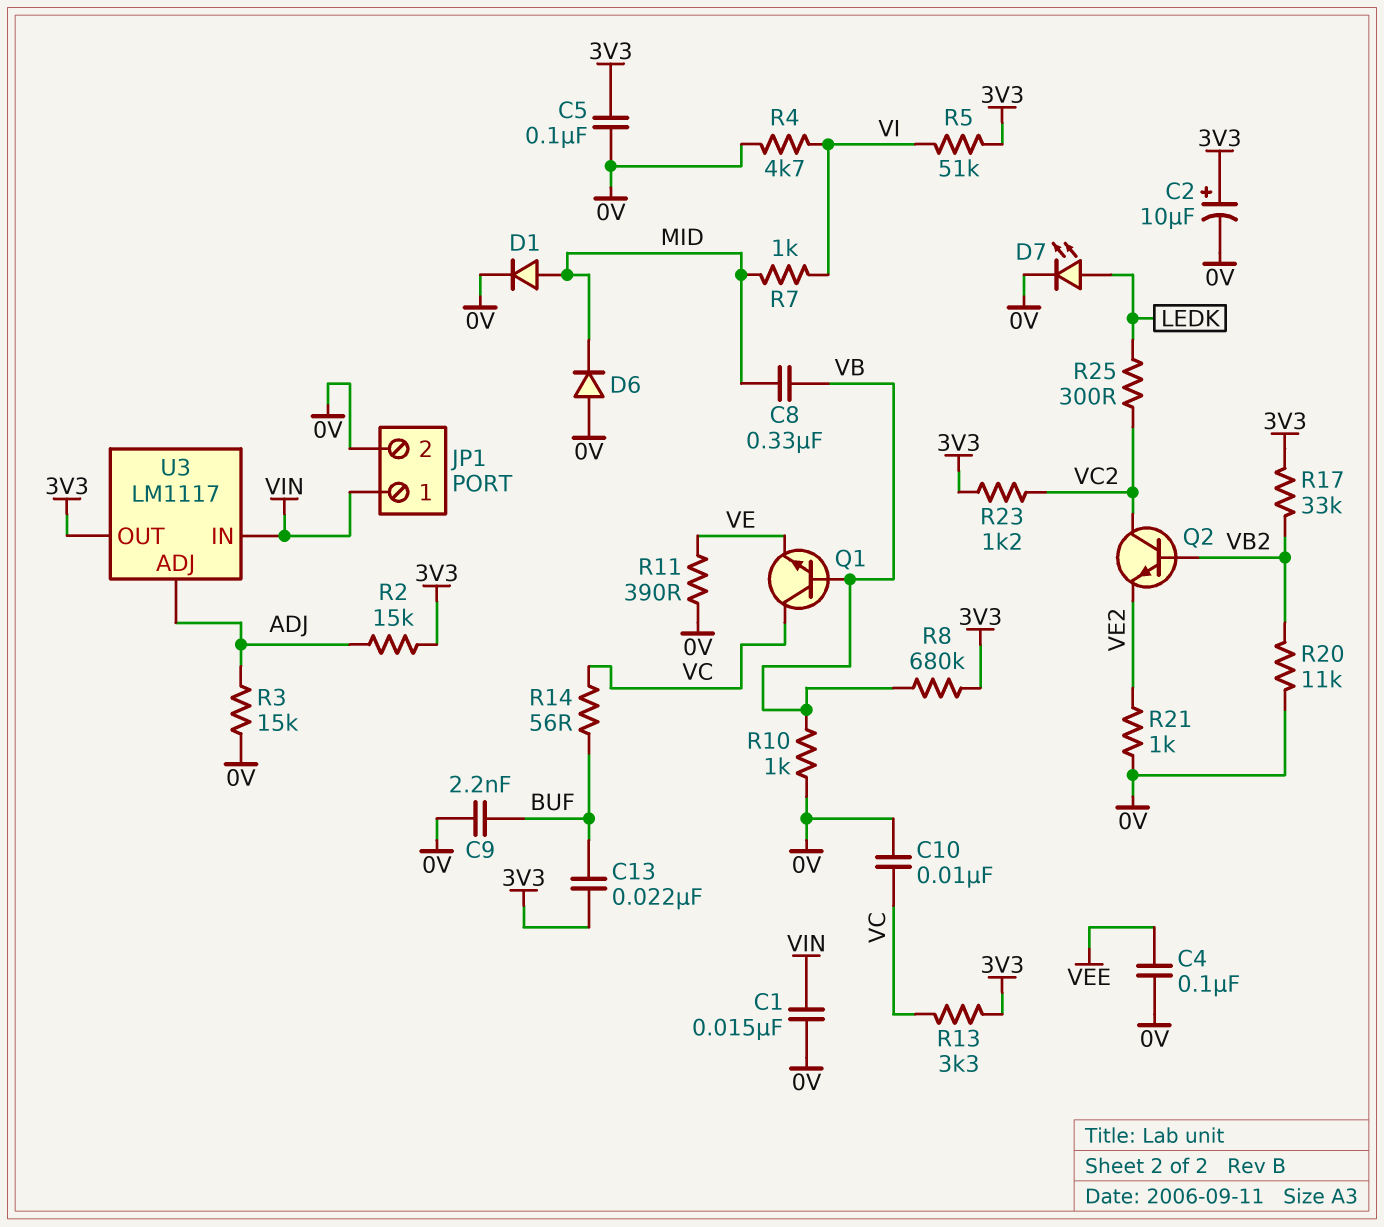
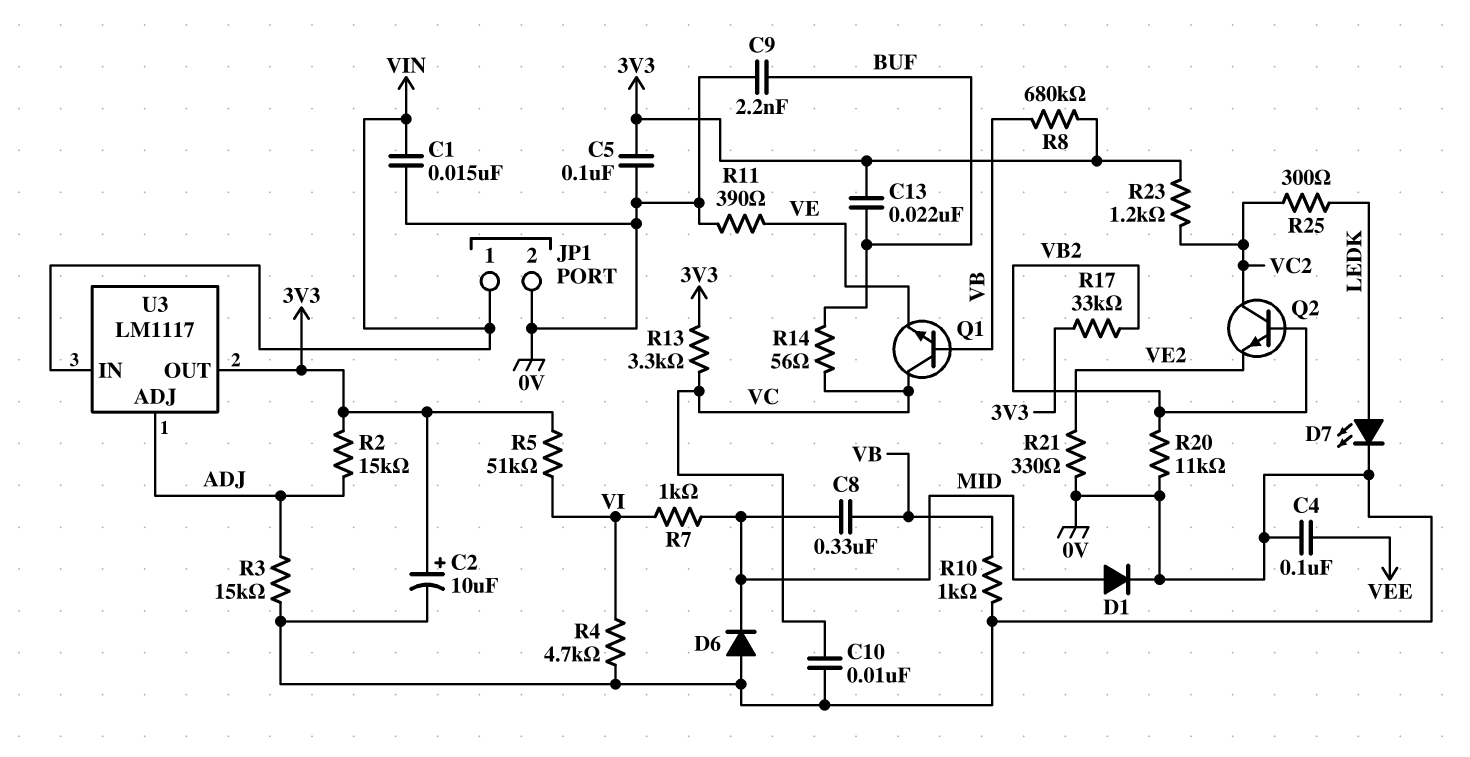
R21: 1k (0V, VE2) -> 330 (0V, VE2)

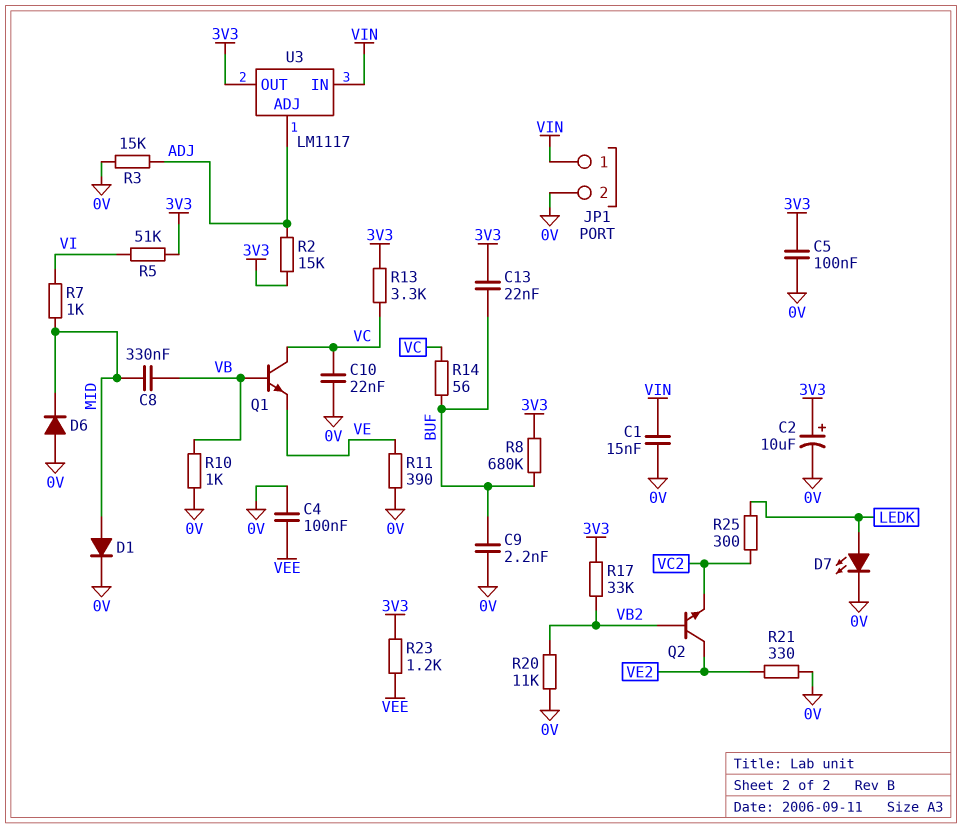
C10: 10nF (0V, VC) -> 22nF (0V, VC)
Q2: NPN (B VB2, C VC2, E VE2) -> NPN (B VB2, C VE2, E VC2)
R4: 4.7k (0V, VI) -> none
R8: 680k (3V3, VB) -> 680k (3V3, BUF)
R23: 1.2k (3V3, VC2) -> 1.2k (3V3, VEE)

